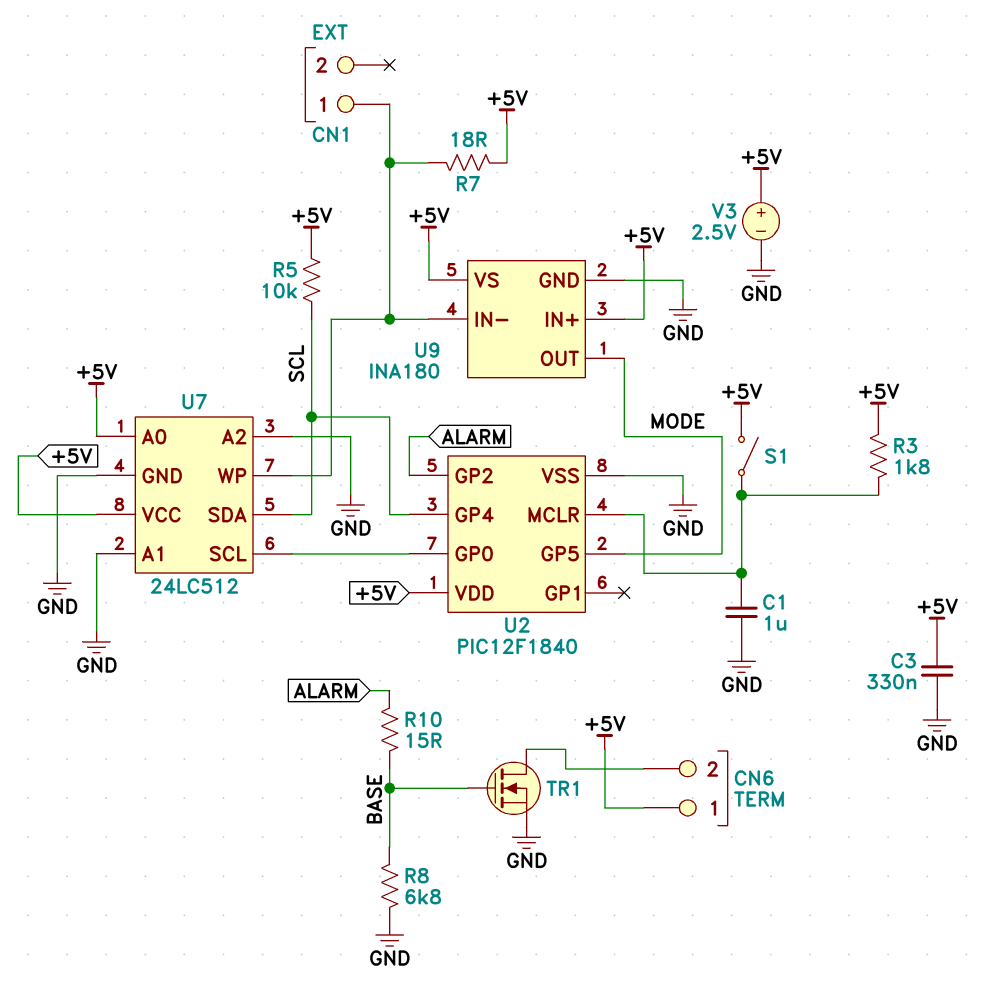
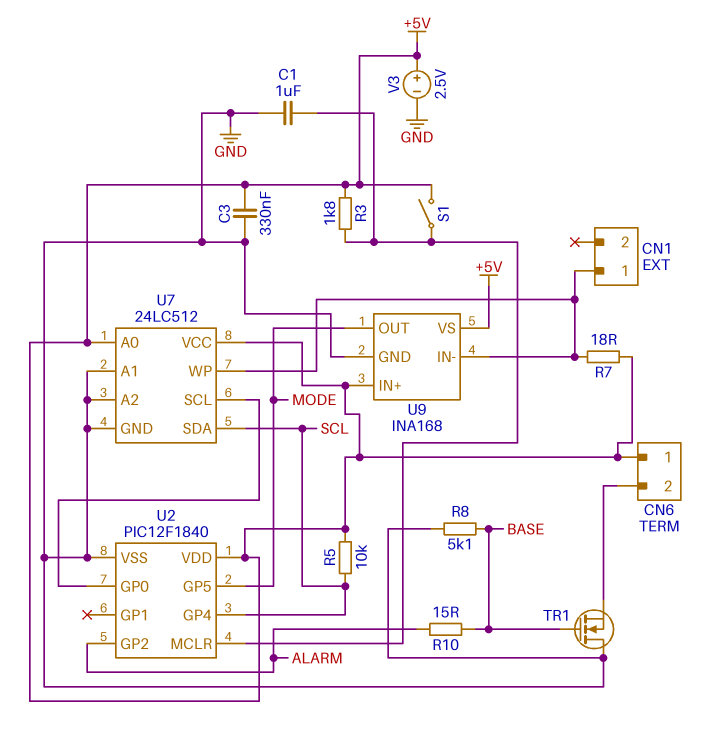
R8: 6.8k (BASE, GND) -> 5.1k (BASE, GND)
TR1: NMOS (G BASE, D CN6/2, S GND) -> NMOS (G BASE, D GND, S CN6/2)
U9: INA180 -> INA168

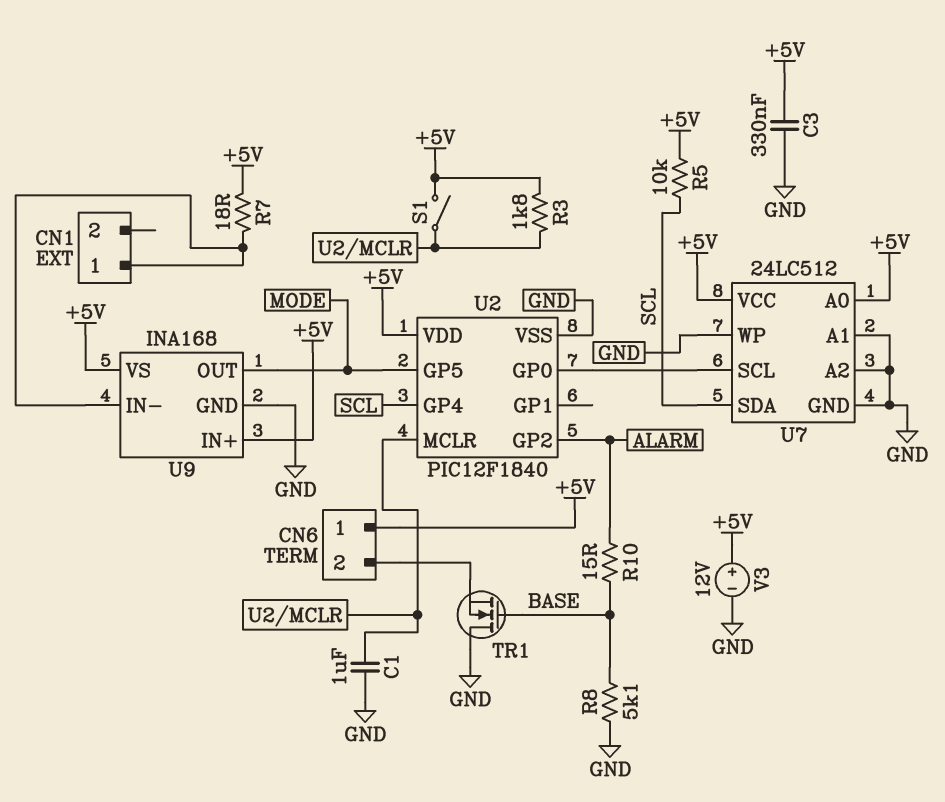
U7 pin WP: CN1/1 -> GND
V3: 2.5V (plus +5V, minus GND) -> 12V (plus +5V, minus GND)

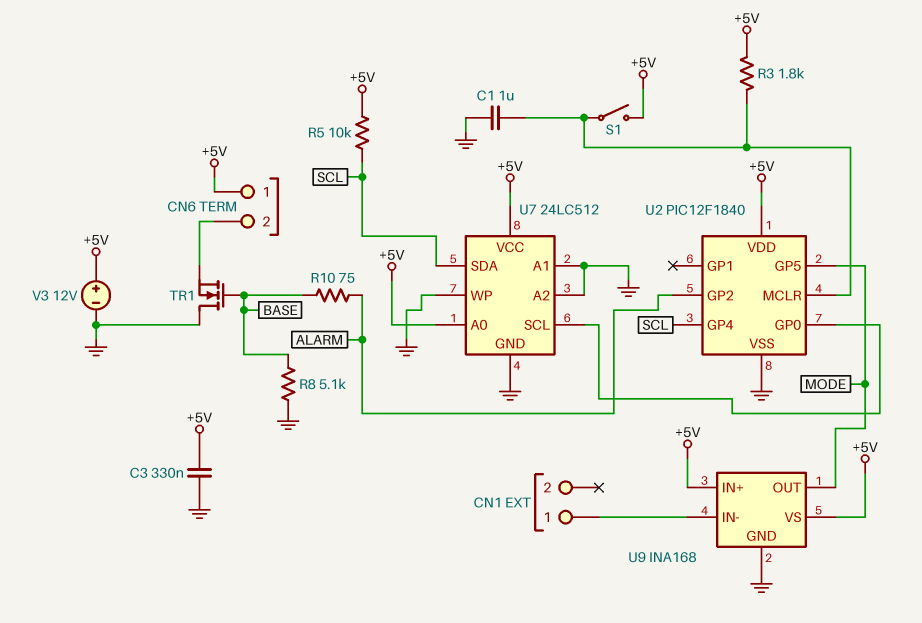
R7: 18 (+5V, CN1/1) -> none
R10: 15 (ALARM, BASE) -> 75 (ALARM, BASE)

